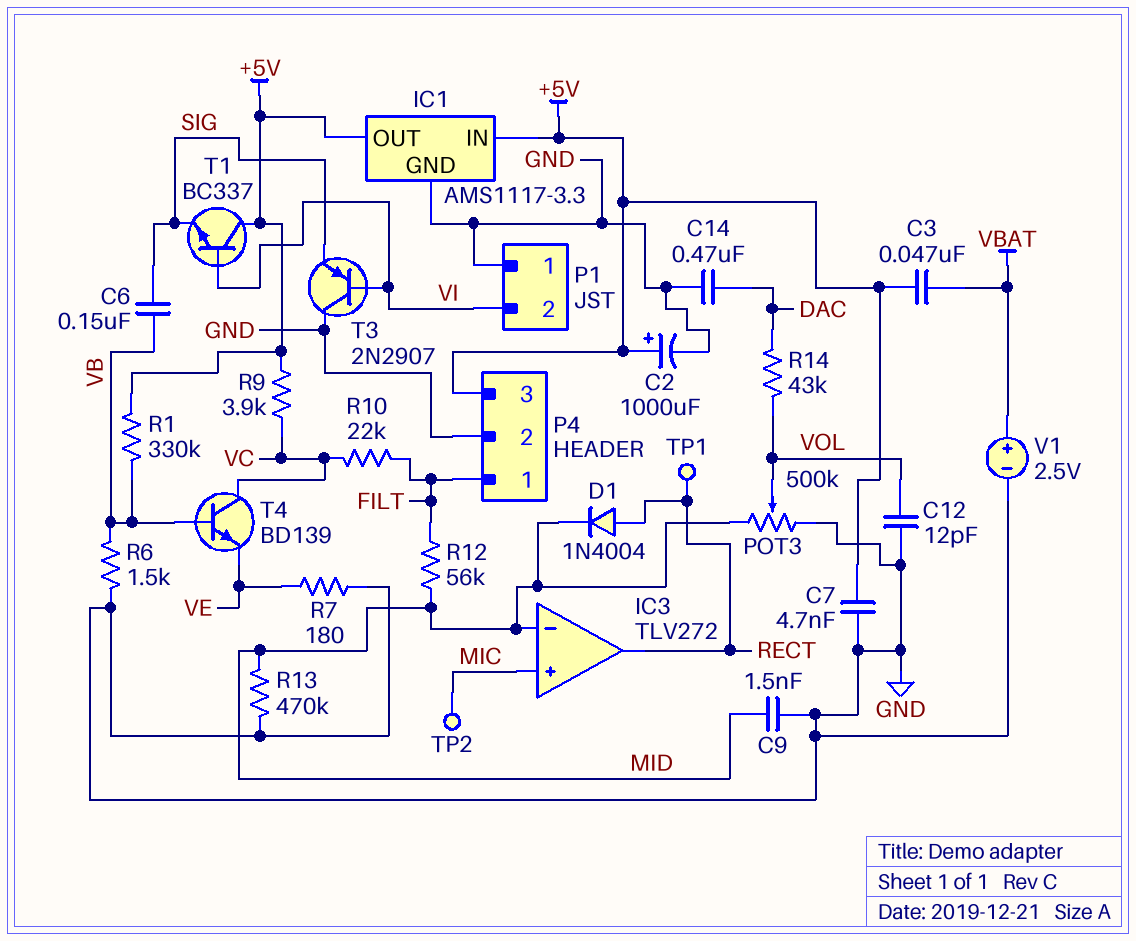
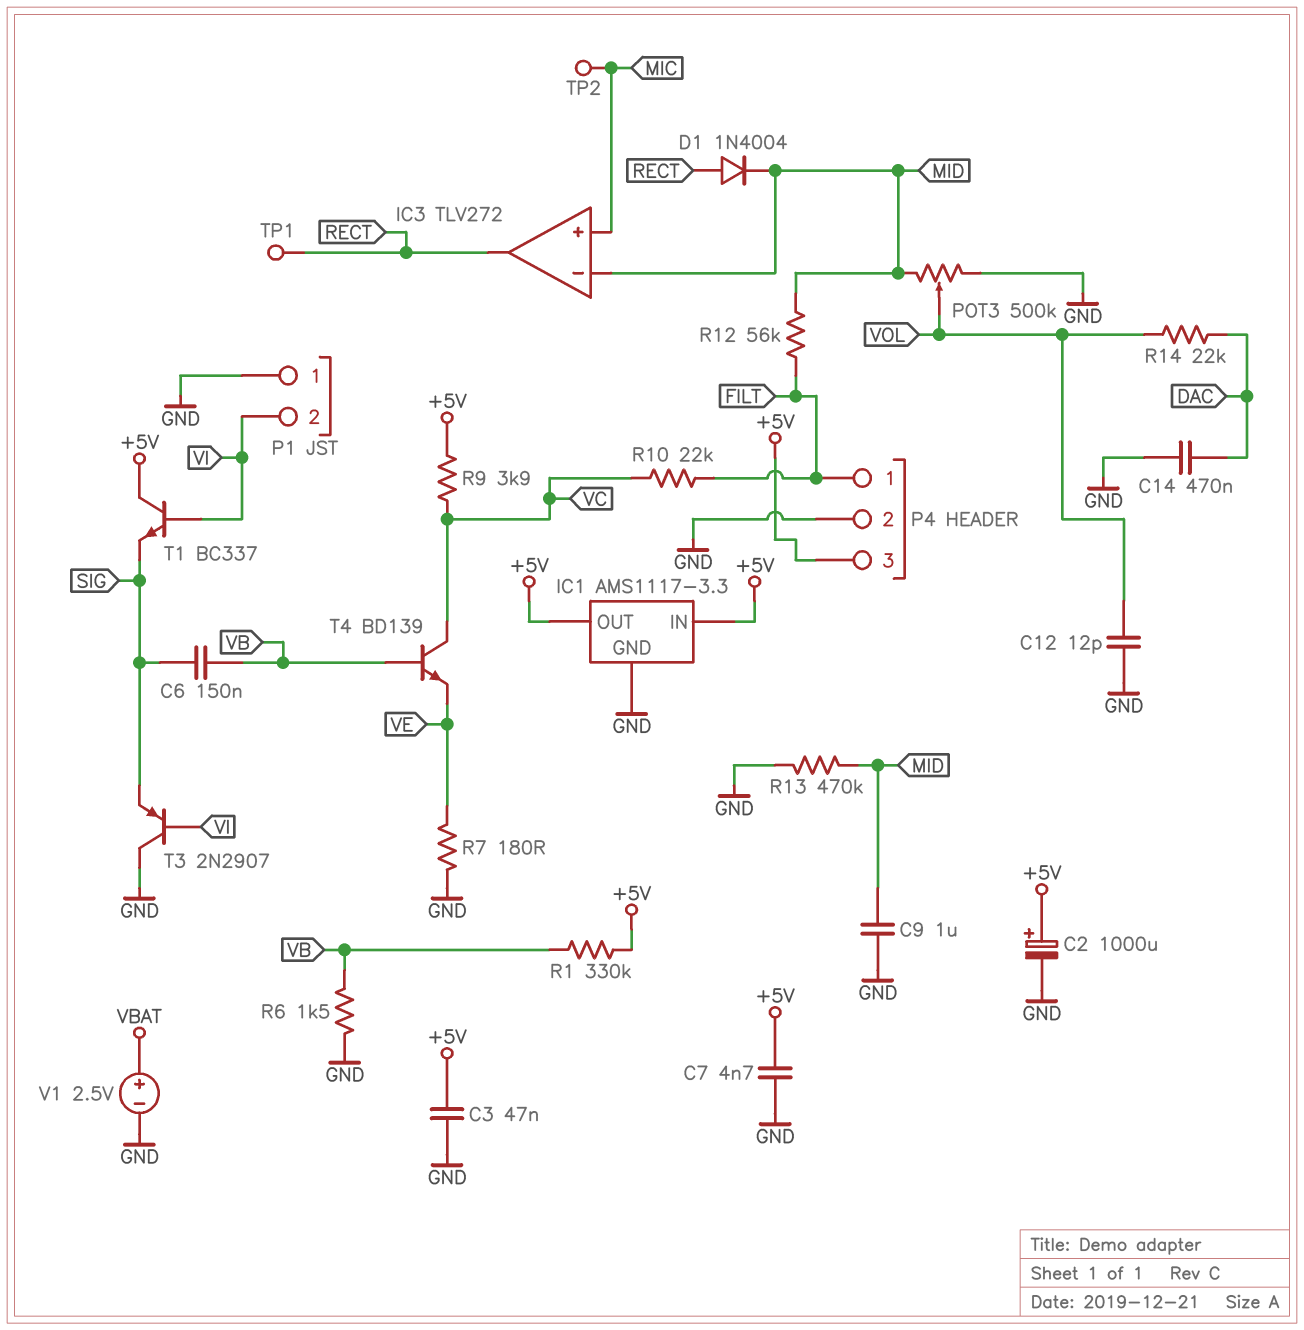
C3: 47nF (+5V, VBAT) -> 47nF (+5V, GND)
C9: 1.5nF (GND, MID) -> 1uF (GND, MID)
R14: 43k (DAC, VOL) -> 22k (DAC, VOL)

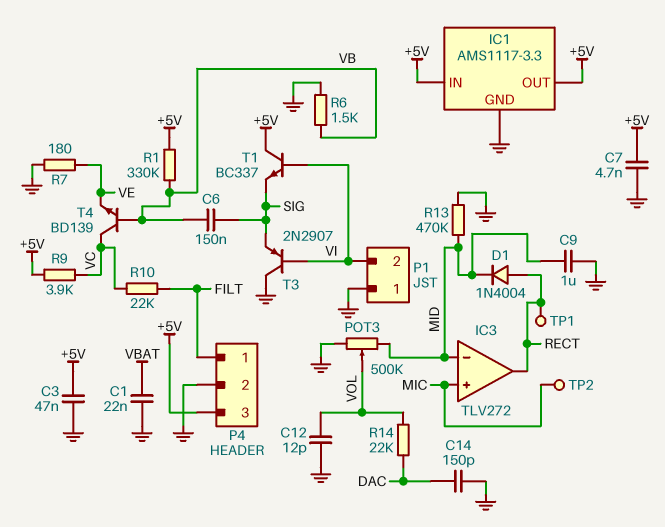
C1: none -> 22nF (GND, VBAT)
C2: 1000uF (plus +5V, minus GND) -> none
C14: 470nF (DAC, GND) -> 150pF (DAC, GND)
R12: 56k (FILT, MID) -> none
V1: 2.5V (plus VBAT, minus GND) -> none

